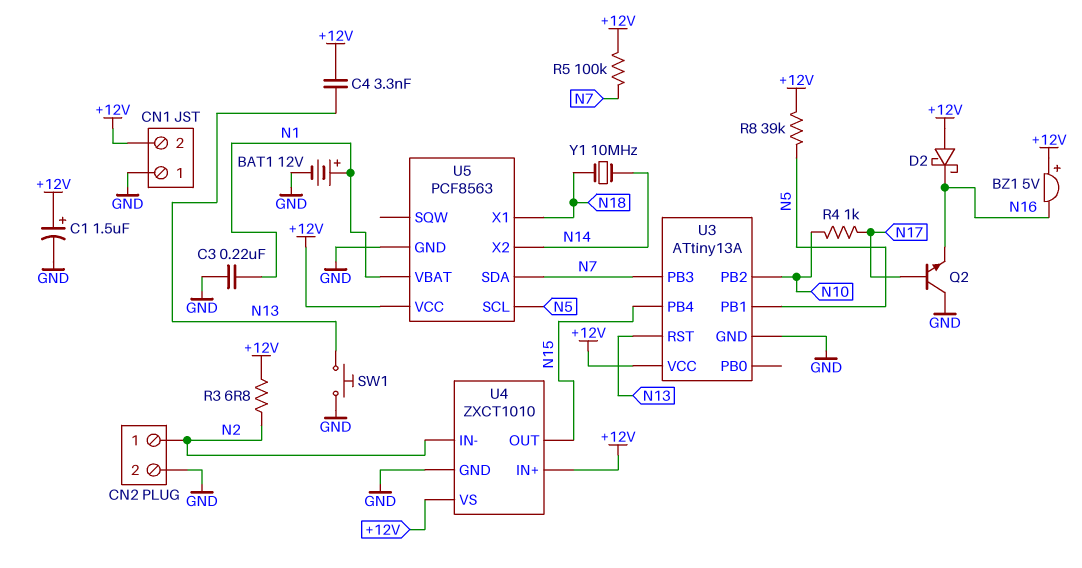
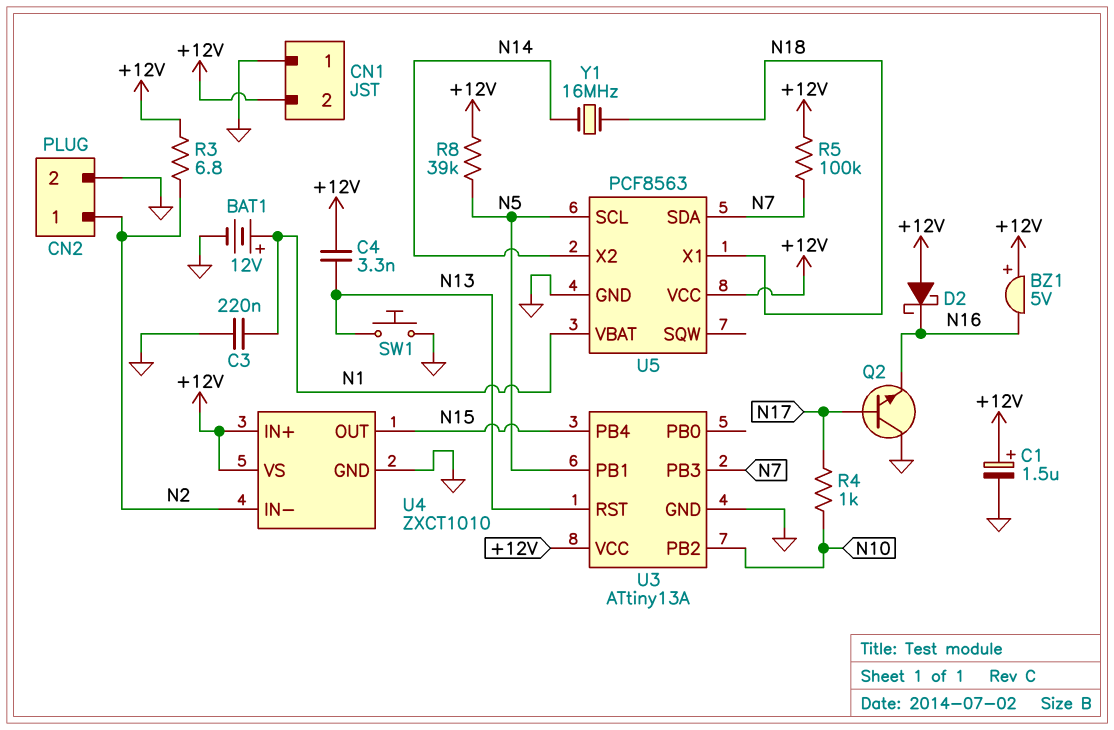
Y1: 10MHz (N14, N18) -> 16MHz (N14, N18)

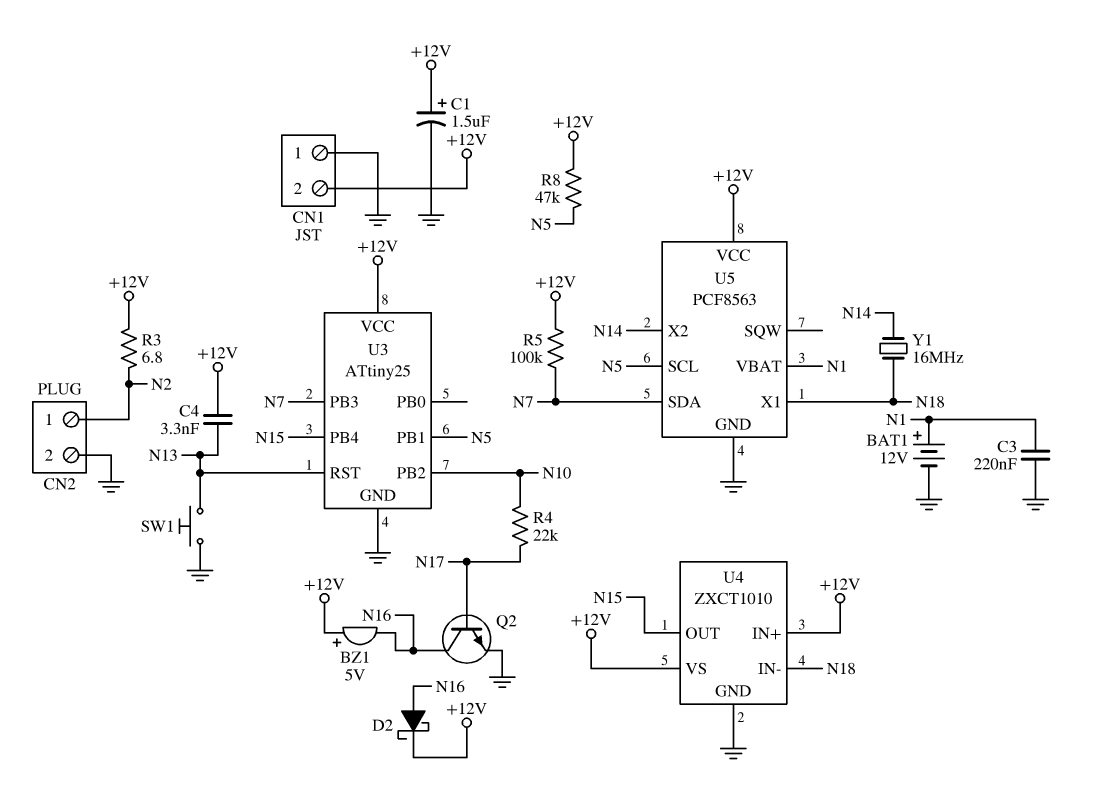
D2: schottky (A +12V, K N16) -> schottky (A N16, K +12V)
Q2: NPN (B N17, C GND, E N16) -> NPN (B N17, C N16, E GND)
R4: 1k (N10, N17) -> 22k (N10, N17)
R8: 39k (+12V, N5) -> 47k (+12V, N5)
U3: ATtiny13A -> ATtiny25
U4 pin IN-: N2 -> N18

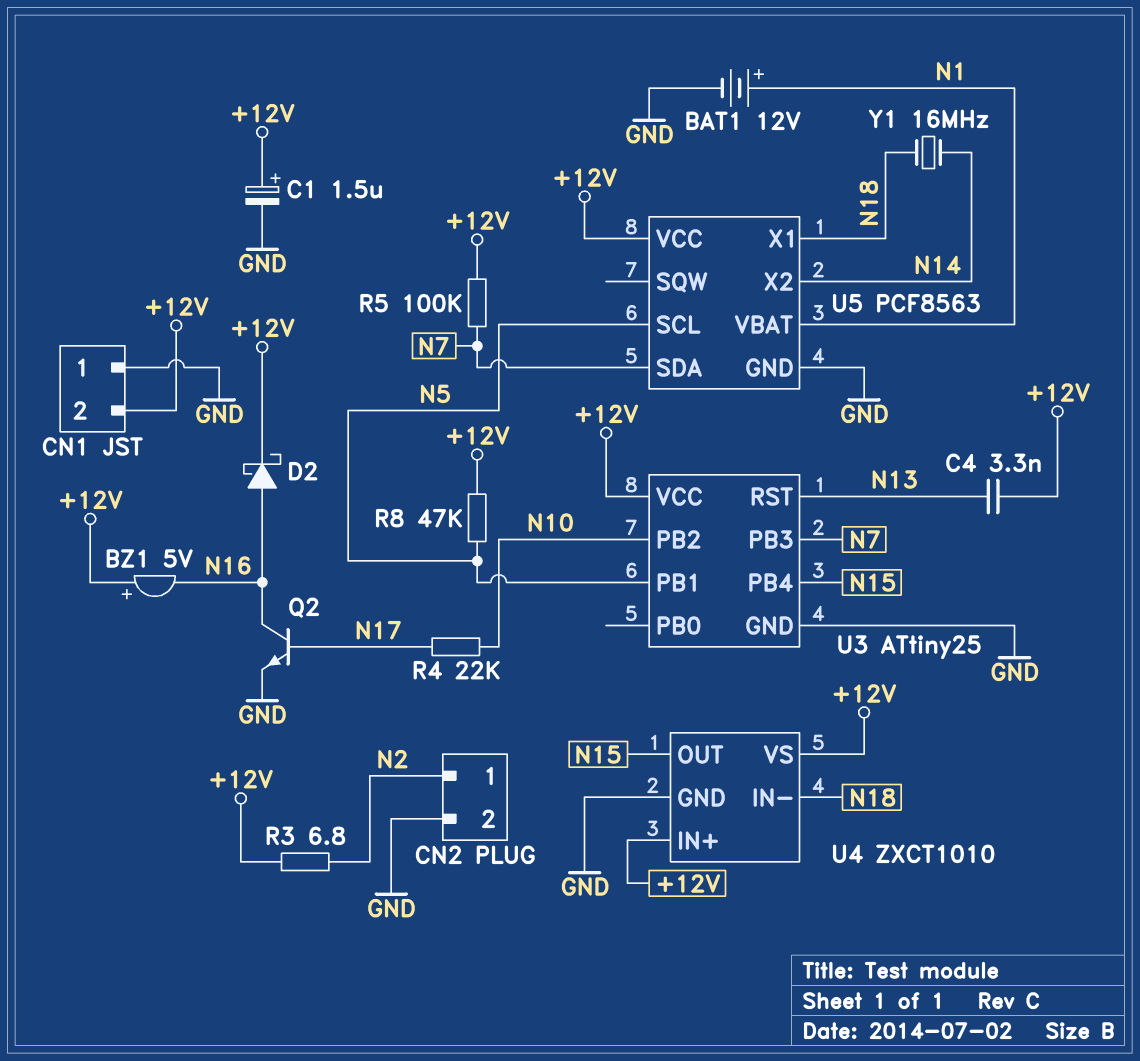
C3: 220nF (GND, N1) -> none
SW1: button (GND, N13) -> none

